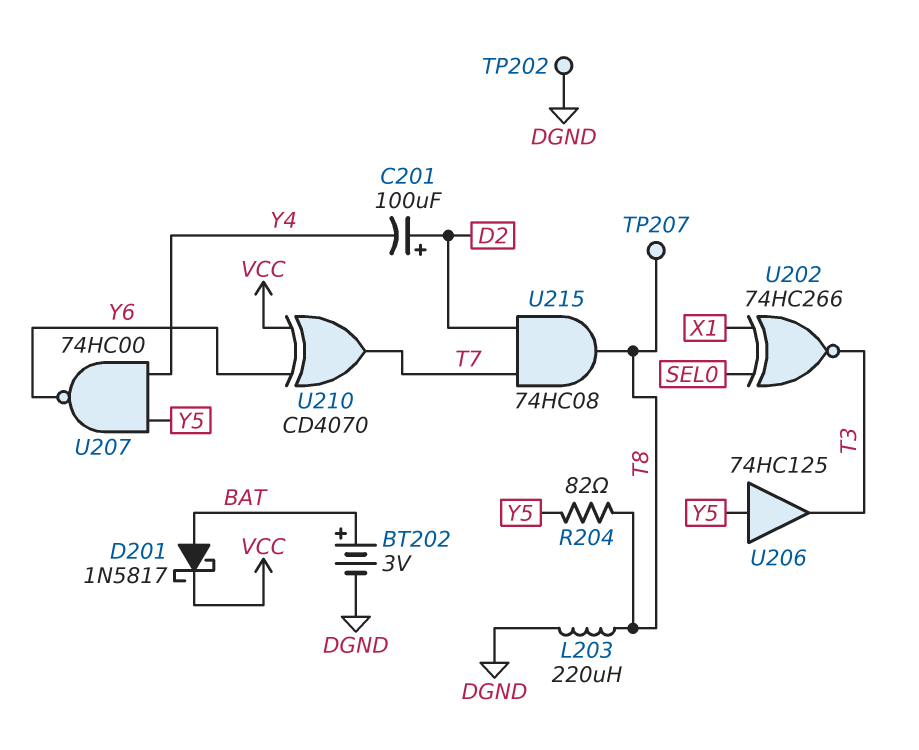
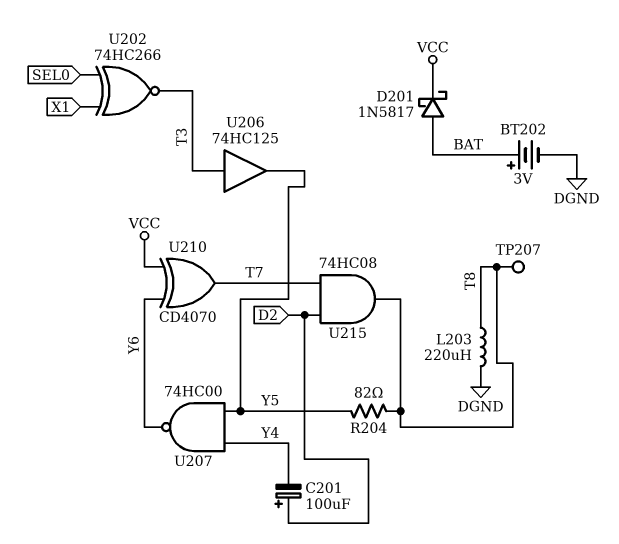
TP202: test point (DGND) -> none
U206: buffer 74HC125 (in Y5, out T3) -> buffer 74HC125 (in T3, out Y5)

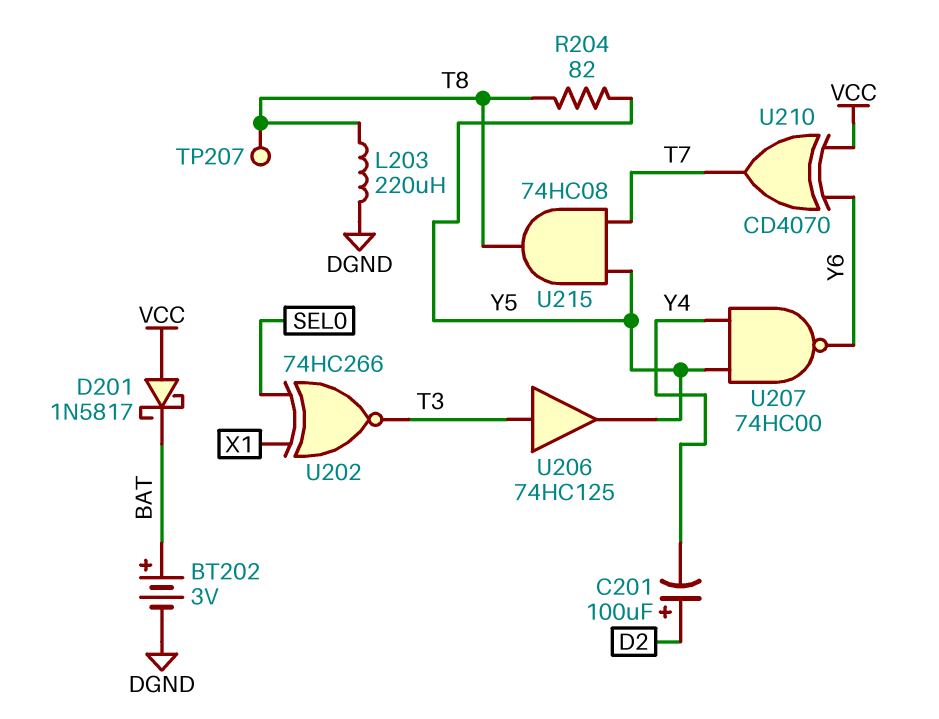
D201: schottky 1N5817 (A BAT, K VCC) -> schottky 1N5817 (A VCC, K BAT)
U215: AND 74HC08 (in D2, in T7, out T8) -> AND 74HC08 (in T7, in Y5, out T8)

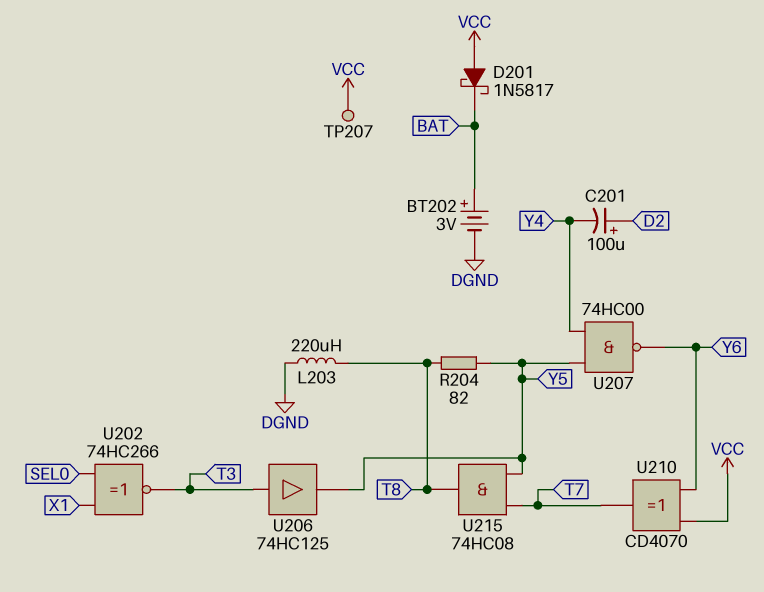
TP207: test point (T8) -> test point (VCC)

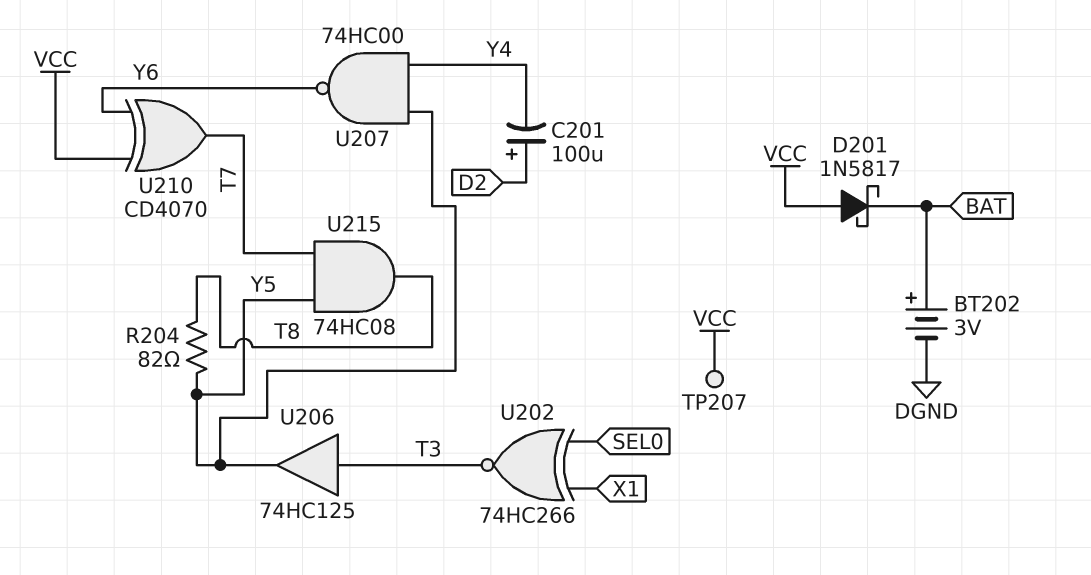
L203: 220uH (DGND, T8) -> none

